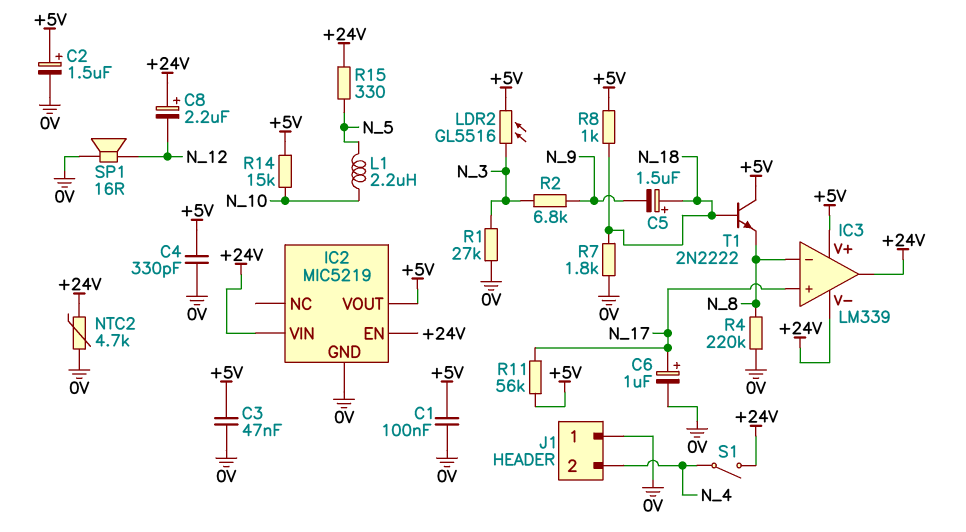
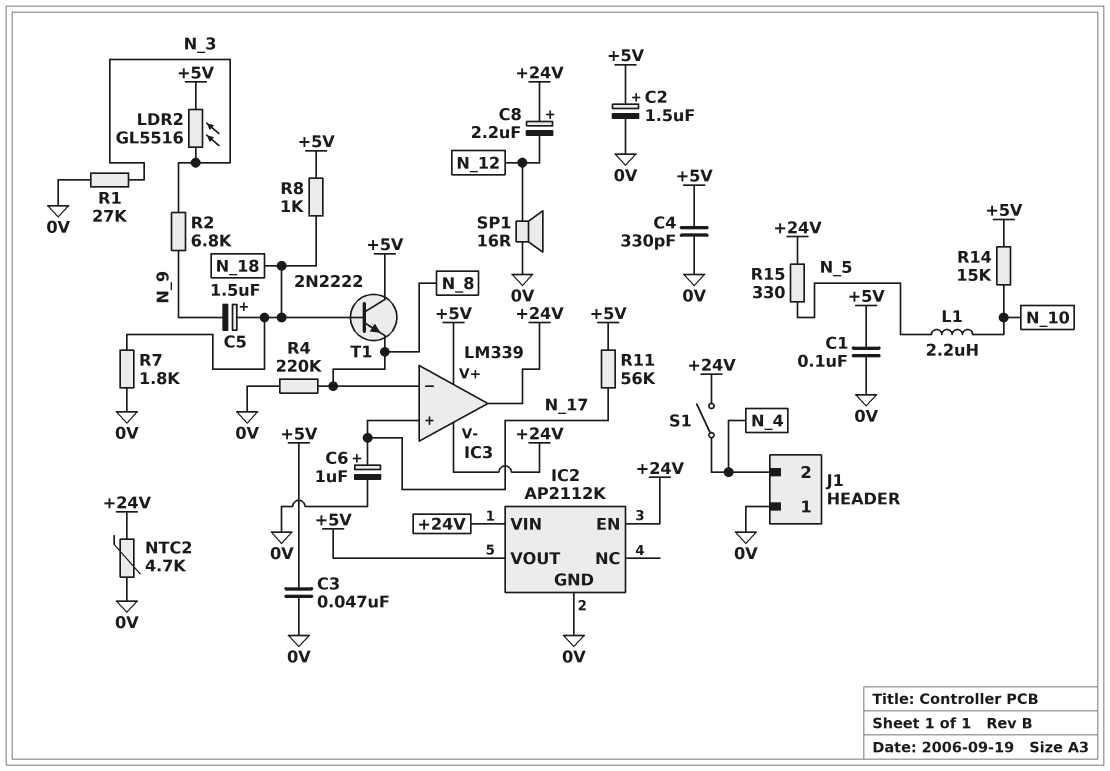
IC2: MIC5219 -> AP2112K

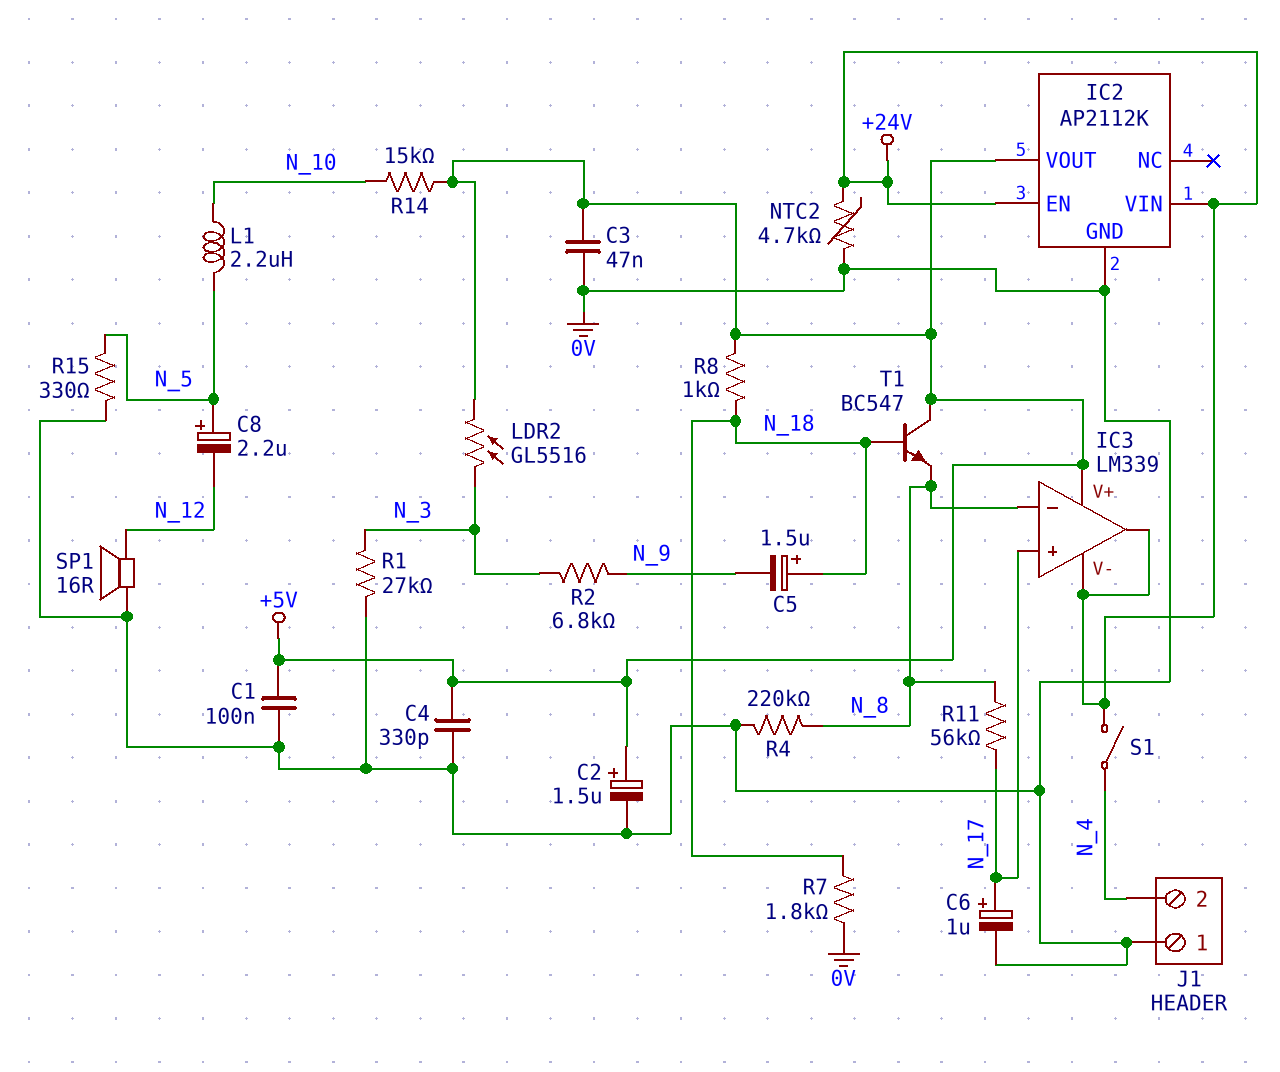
C8: 2.2uF (plus +24V, minus N_12) -> 2.2uF (plus N_5, minus N_12)
R11: 56k (+5V, N_17) -> 56k (N_8, N_17)
R15: 330 (+24V, N_5) -> 330 (0V, N_5)
T1: NPN 2N2222 (B N_18, C +5V, E N_8) -> NPN BC547 (B N_18, C +5V, E N_8)

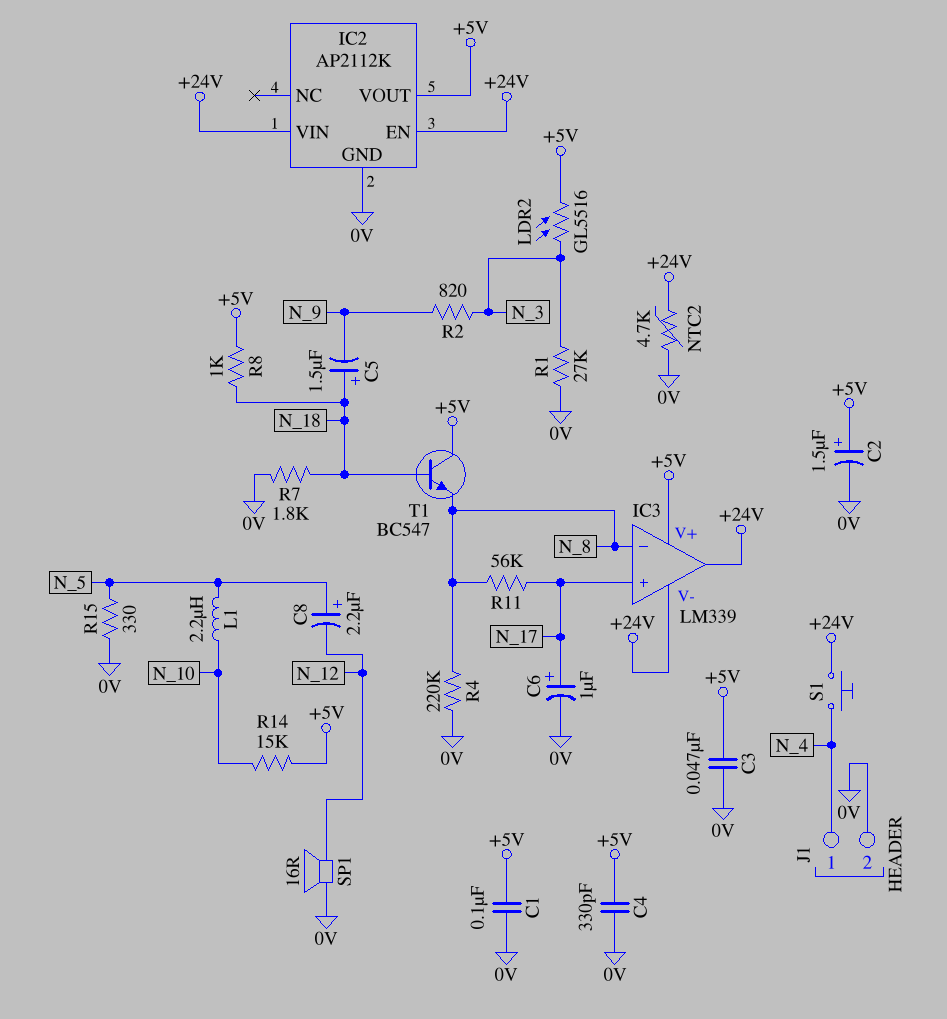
J1 pin 1: 0V -> N_4
J1 pin 2: N_4 -> 0V
R2: 6.8k (N_3, N_9) -> 820 (N_3, N_9)
S1: switch (+24V, N_4) -> button (+24V, N_4)

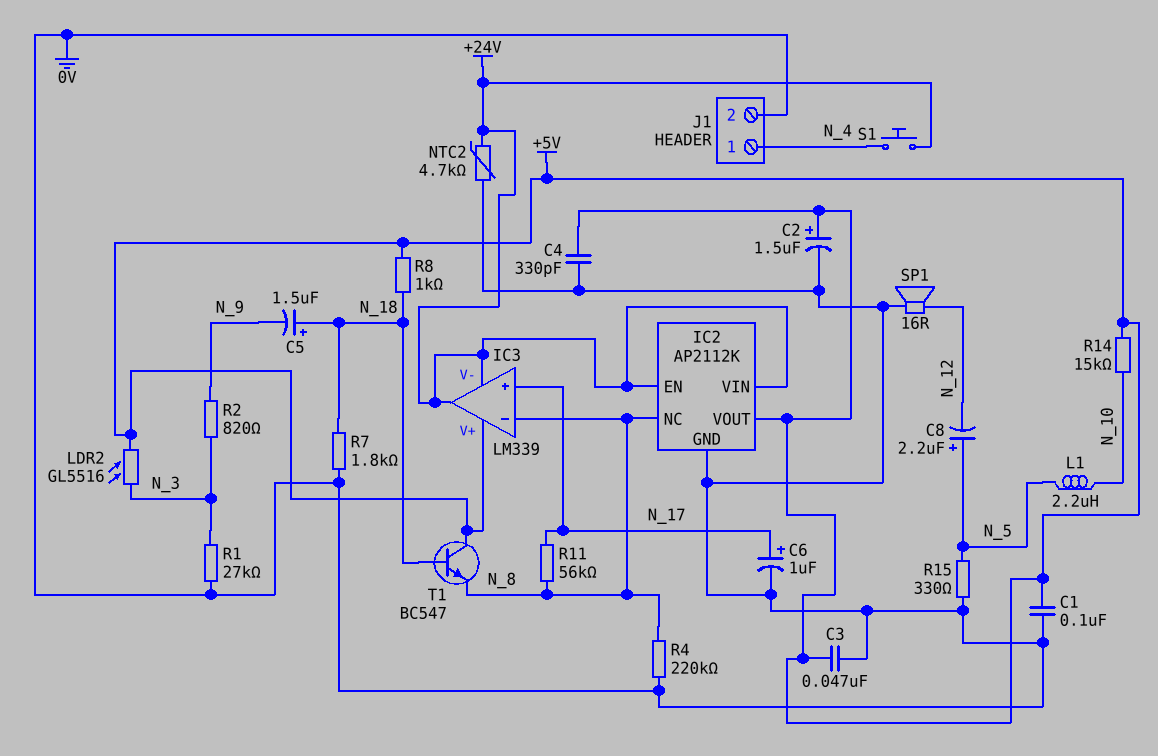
IC2 pin NC: none -> N_8

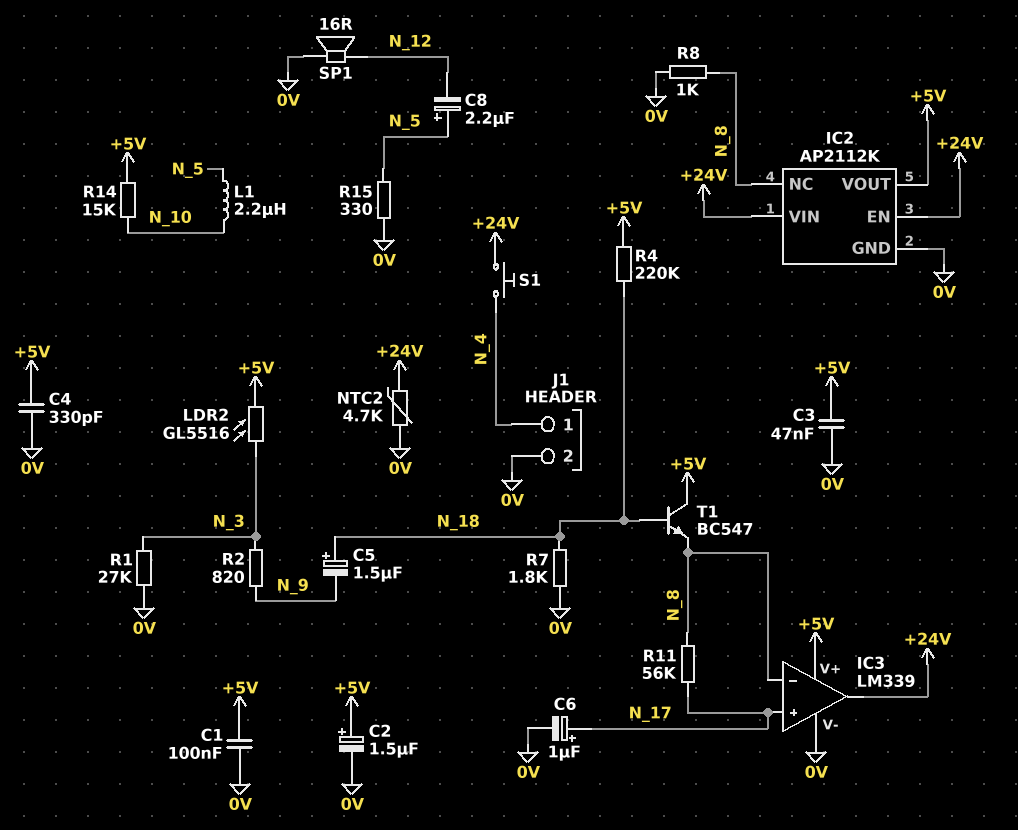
IC3 pin V-: +24V -> 0V
R4: 220k (0V, N_8) -> 220k (+5V, N_18)
R8: 1k (+5V, N_18) -> 1k (0V, N_8)

